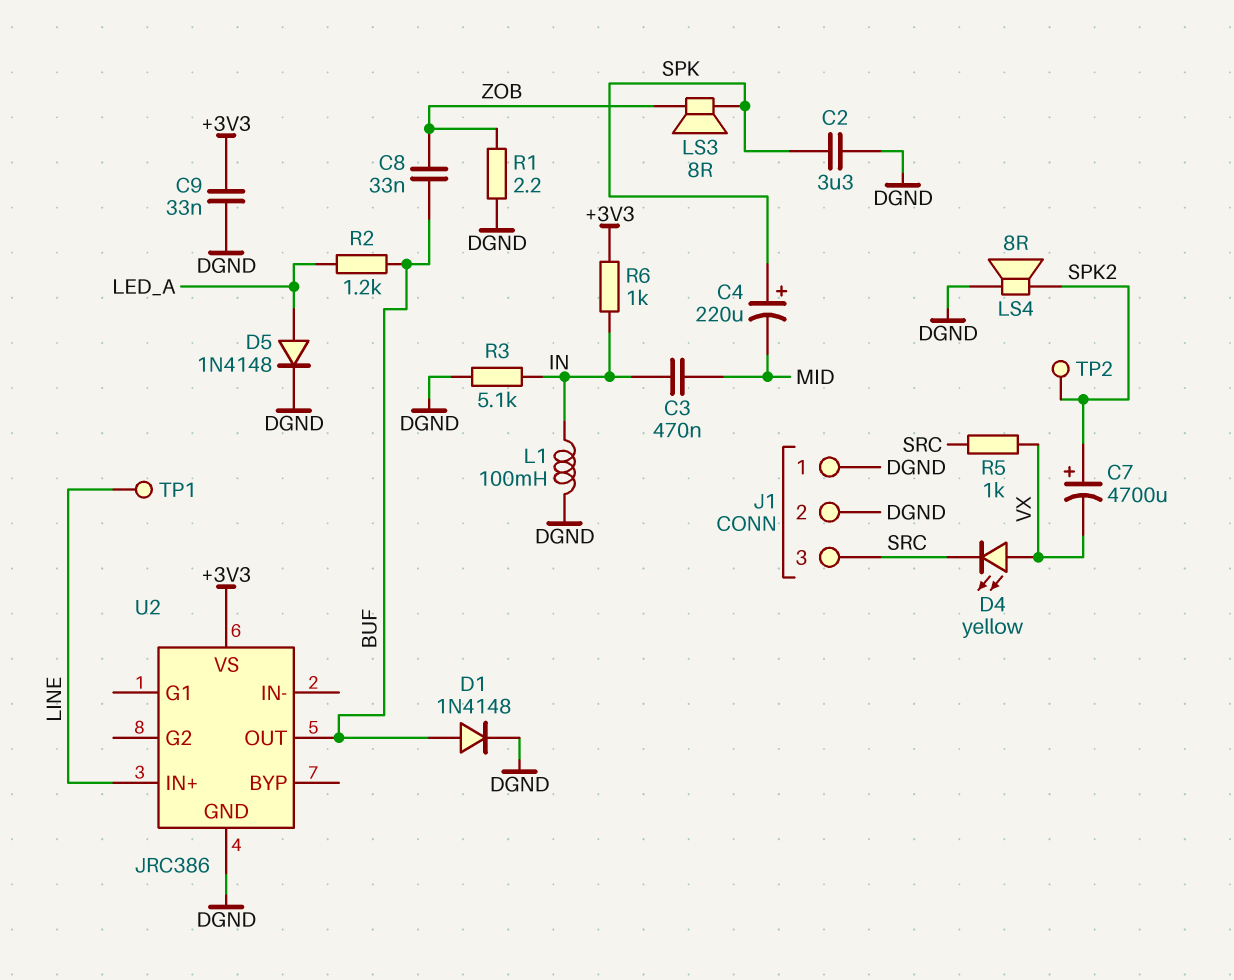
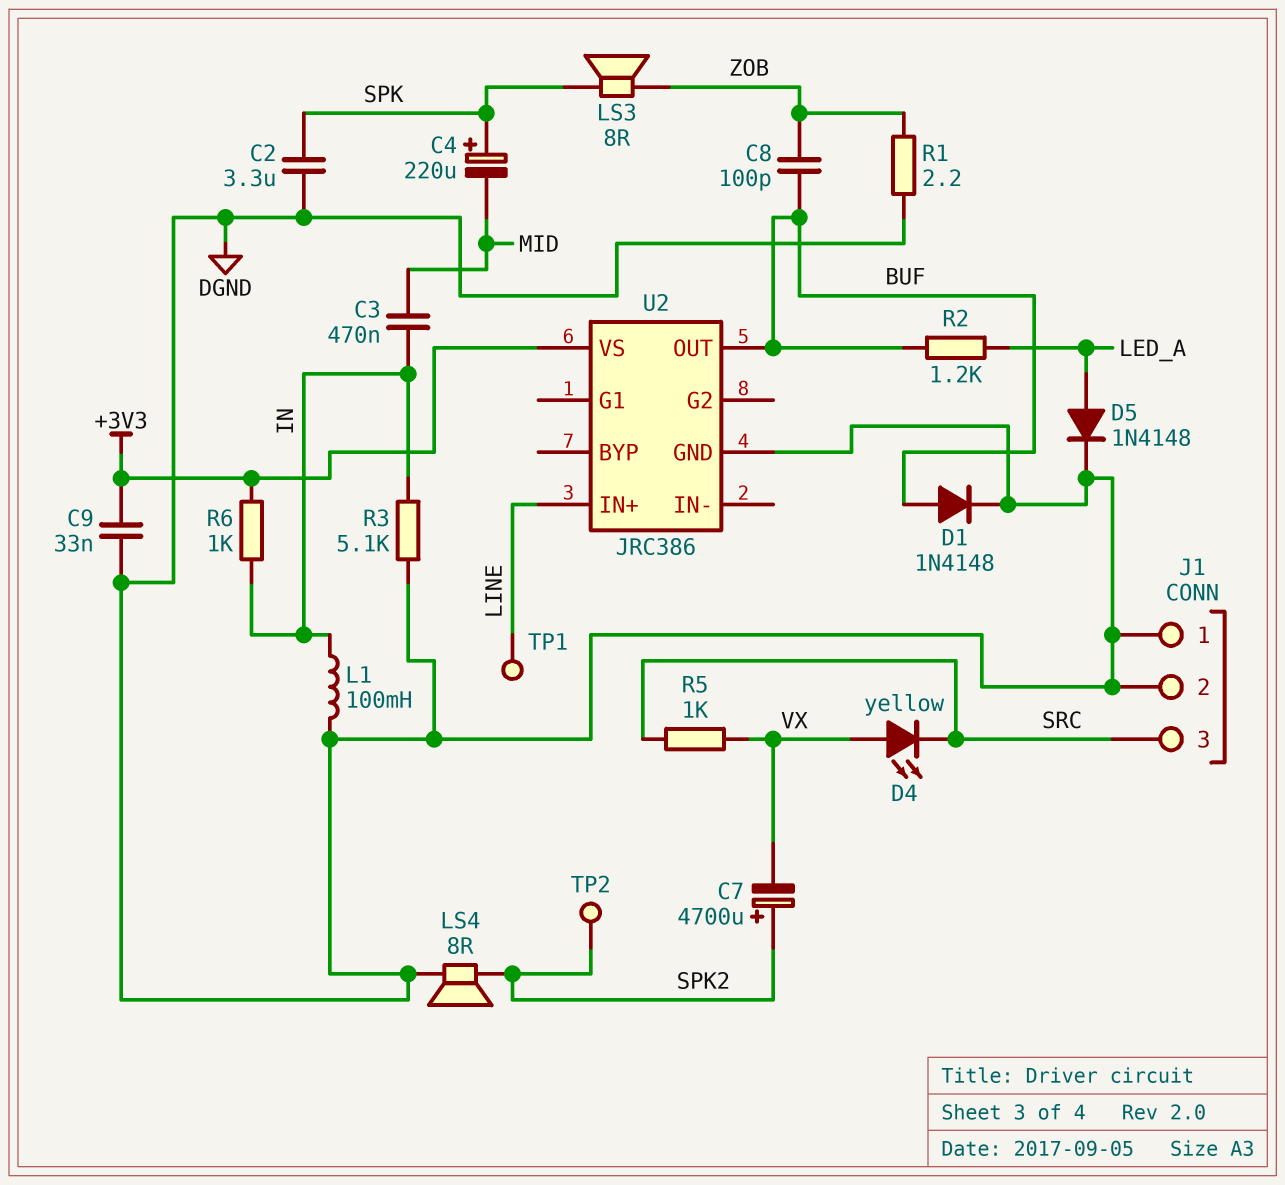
C8: 33nF (BUF, ZOB) -> 100pF (BUF, ZOB)

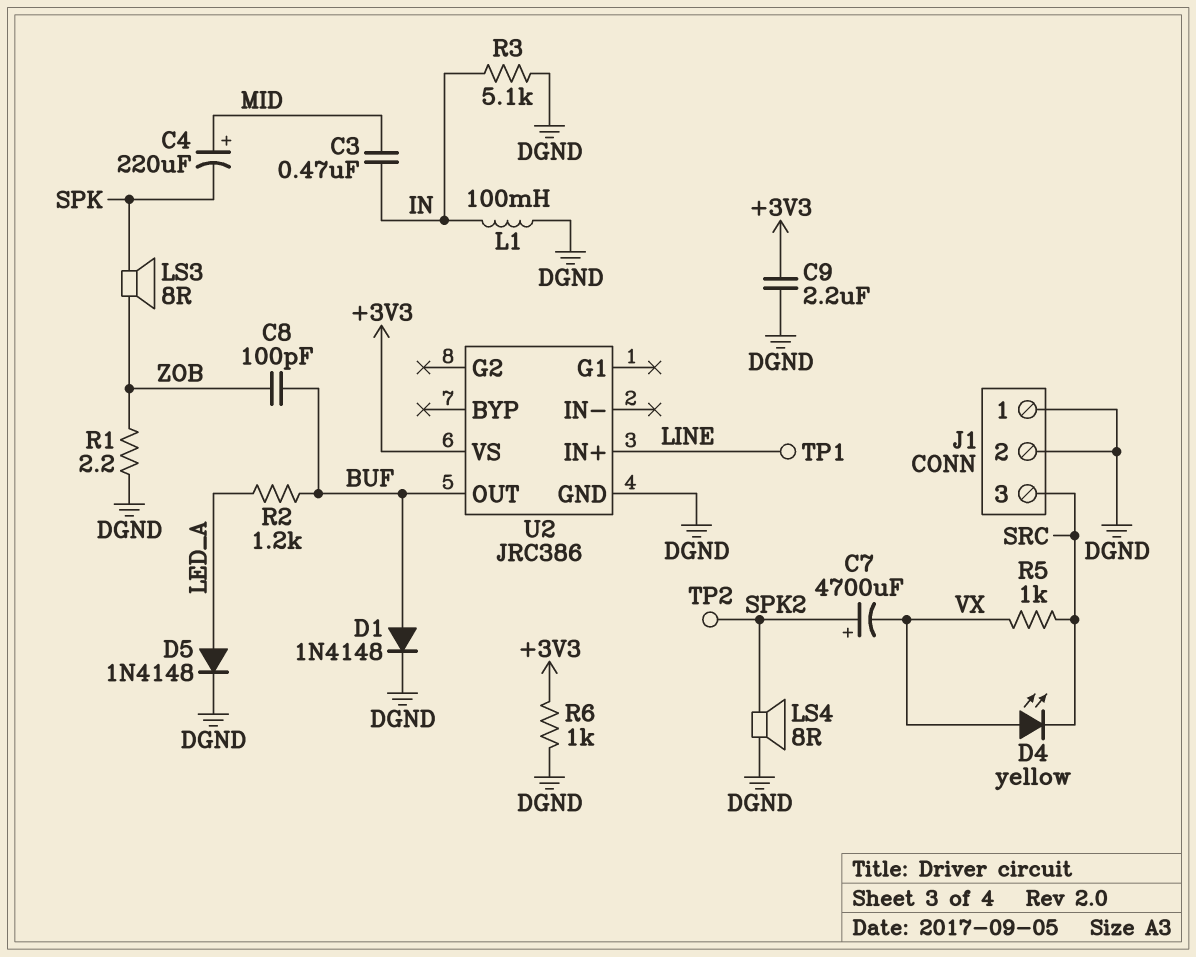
C2: 3.3uF (DGND, SPK) -> none
C4: 220uF (plus SPK, minus MID) -> 220uF (plus MID, minus SPK)
C9: 33nF (+3V3, DGND) -> 2.2uF (+3V3, DGND)
R6: 1k (+3V3, IN) -> 1k (+3V3, DGND)

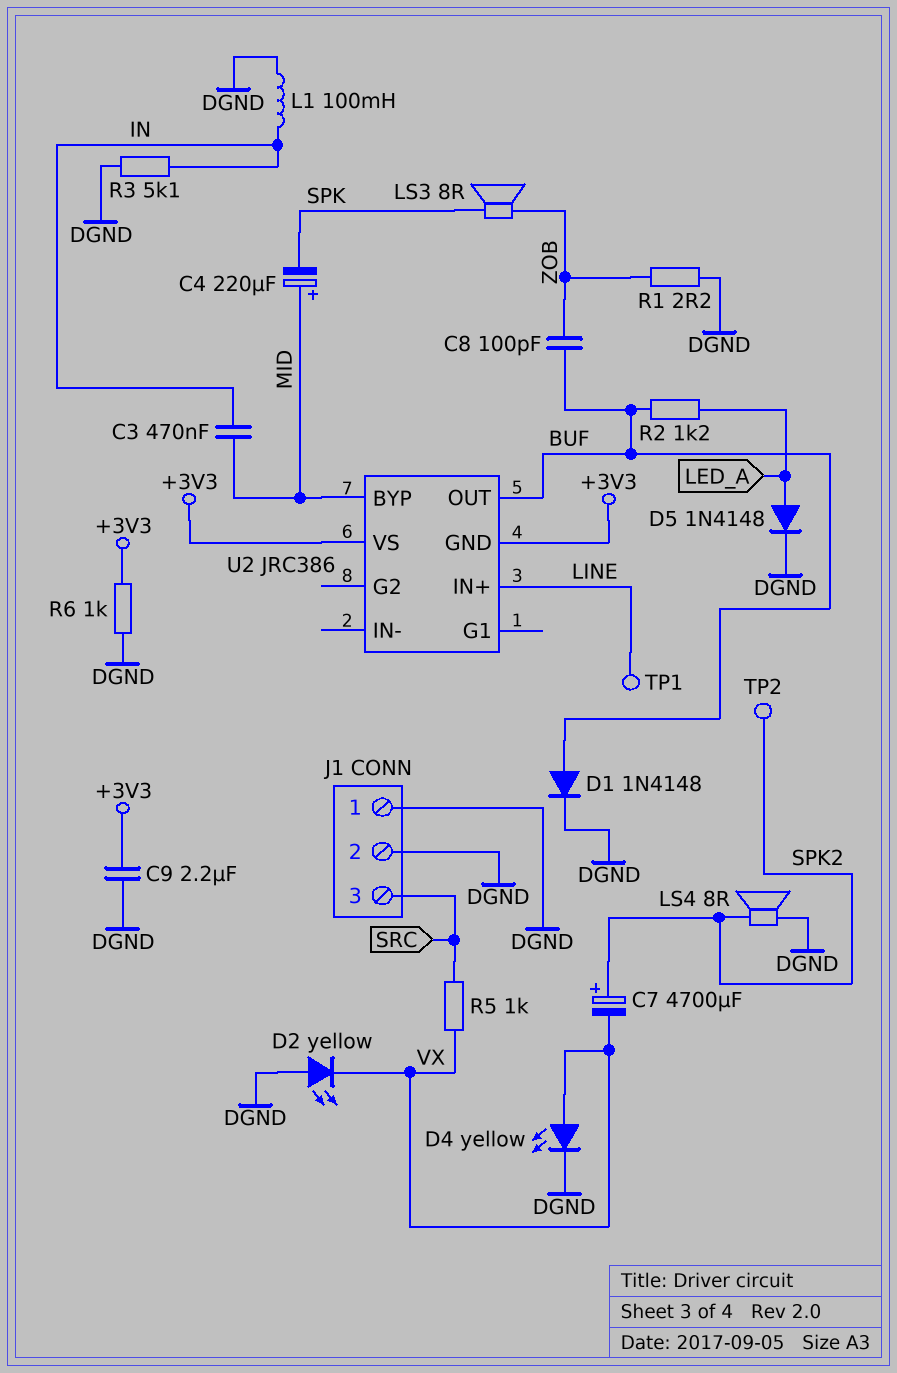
D2: none -> LED yellow (A DGND, K VX)
D4: LED yellow (A VX, K SRC) -> LED yellow (A VX, K DGND)
U2 pin BYP: none -> MID
U2 pin GND: DGND -> +3V3

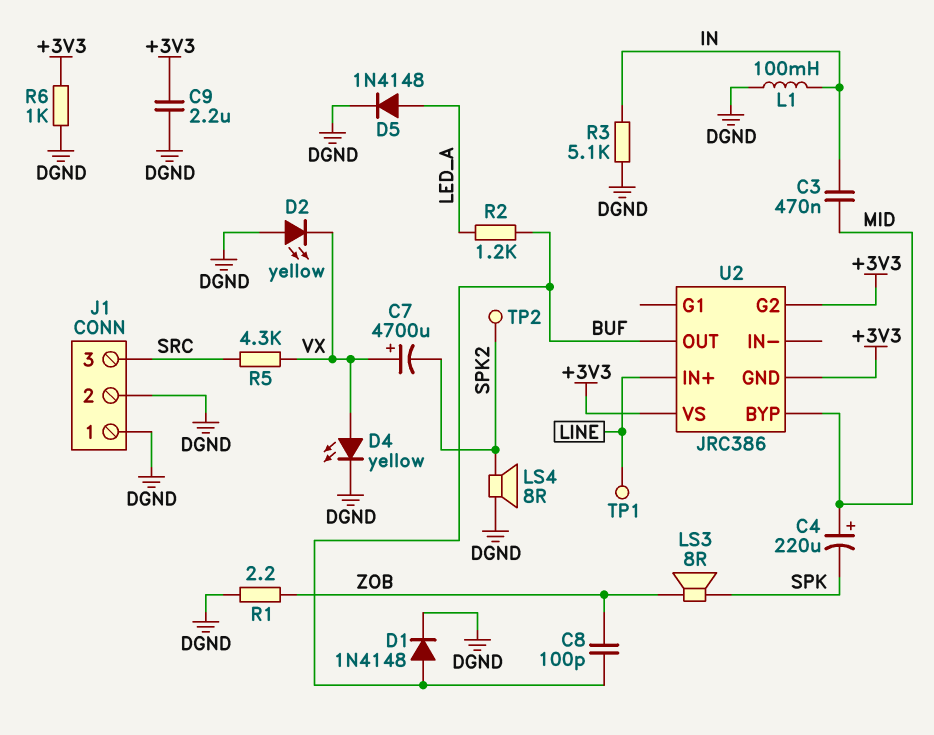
C7: 4700uF (plus SPK2, minus VX) -> 4700uF (plus VX, minus SPK2)
R5: 1k (SRC, VX) -> 4.3k (SRC, VX)
U2 pin G2: none -> +3V3

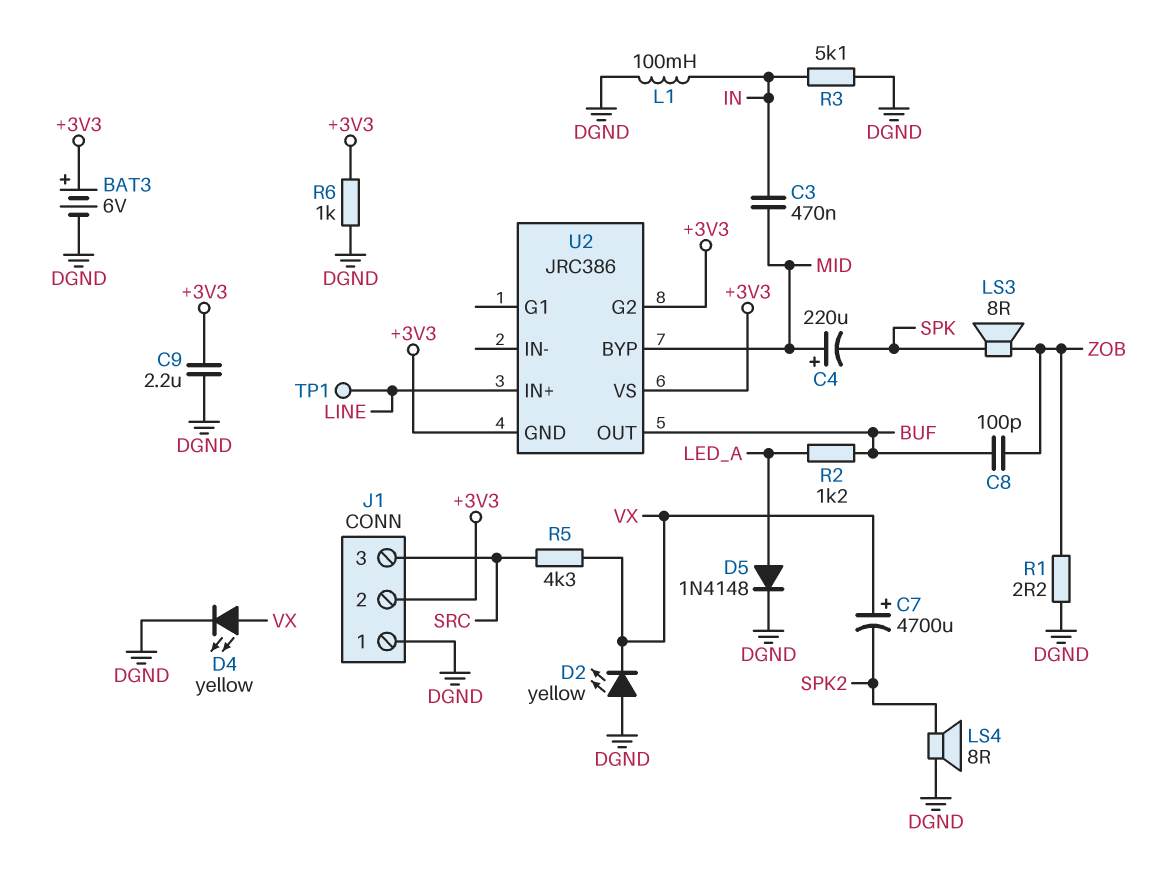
BAT3: none -> 6V (plus +3V3, minus DGND)
D1: diode 1N4148 (A BUF, K DGND) -> none
J1 pin 2: DGND -> +3V3
TP2: test point (SPK2) -> none

